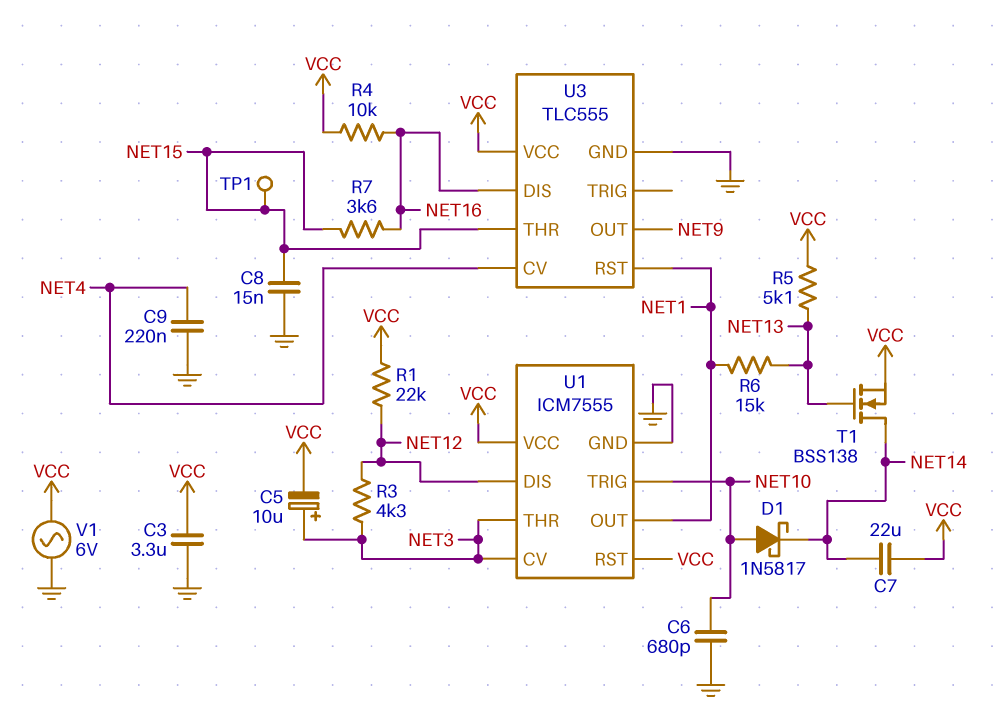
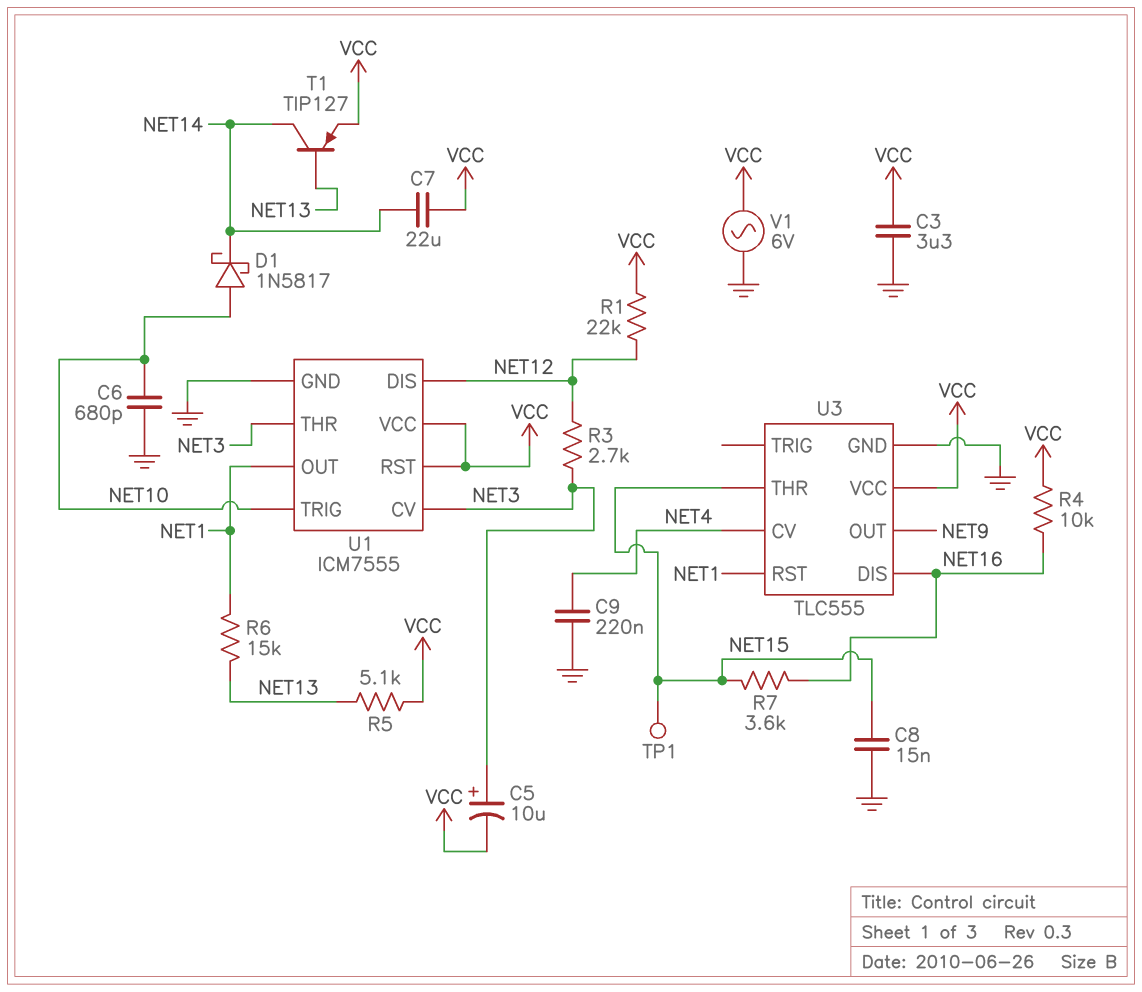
R3: 4.3k (NET3, NET12) -> 2.7k (NET3, NET12)
T1: NMOS BSS138 (G NET13, D NET14, S VCC) -> PNP TIP127 (B NET13, C NET14, E VCC)

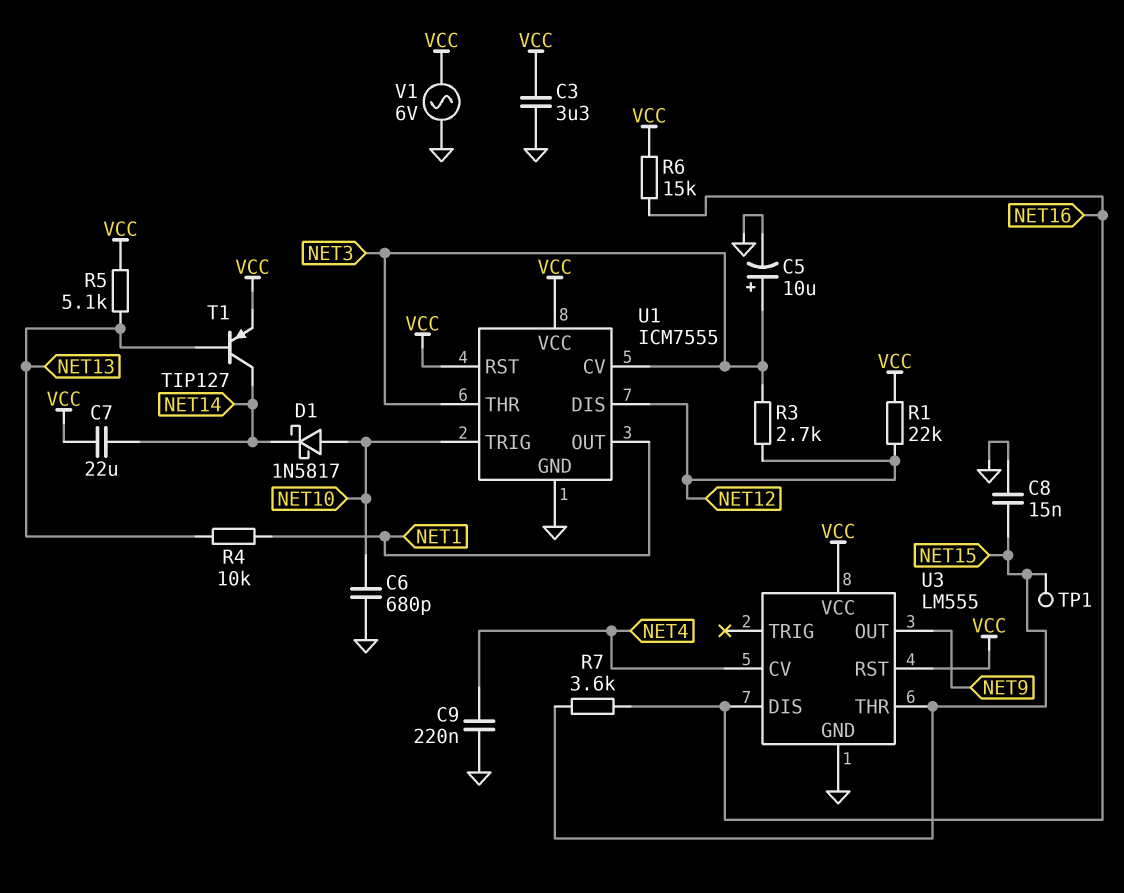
C5: 10uF (plus NET3, minus VCC) -> 10uF (plus NET3, minus GND)
R4: 10k (NET16, VCC) -> 10k (NET1, NET13)
R6: 15k (NET1, NET13) -> 15k (NET16, VCC)
U3: TLC555 -> LM555
U3 pin RST: NET1 -> VCC

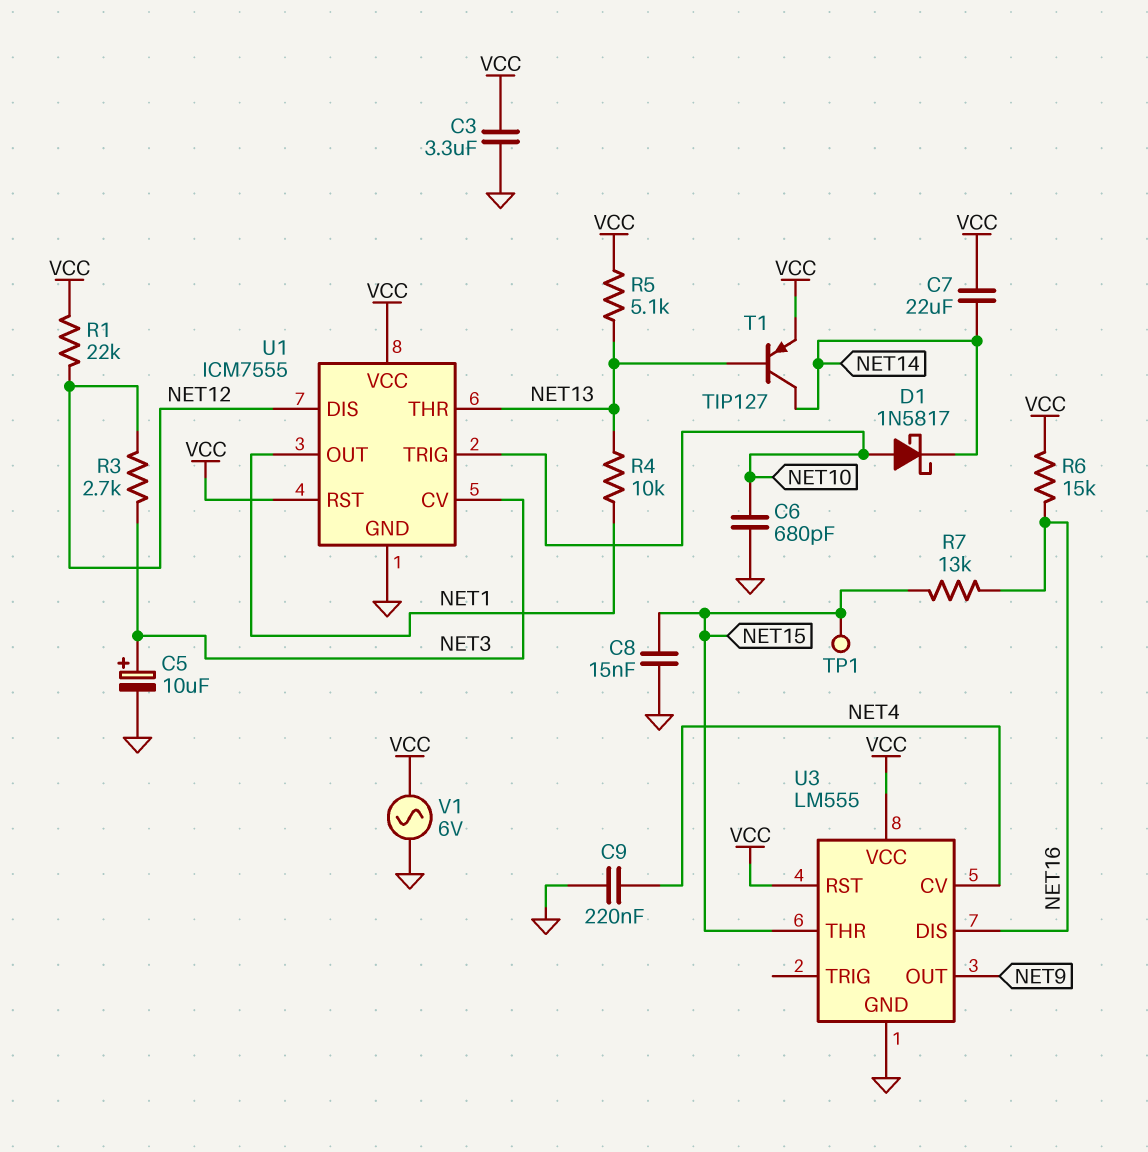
R7: 3.6k (NET15, NET16) -> 13k (NET15, NET16)
U1 pin THR: NET3 -> NET13

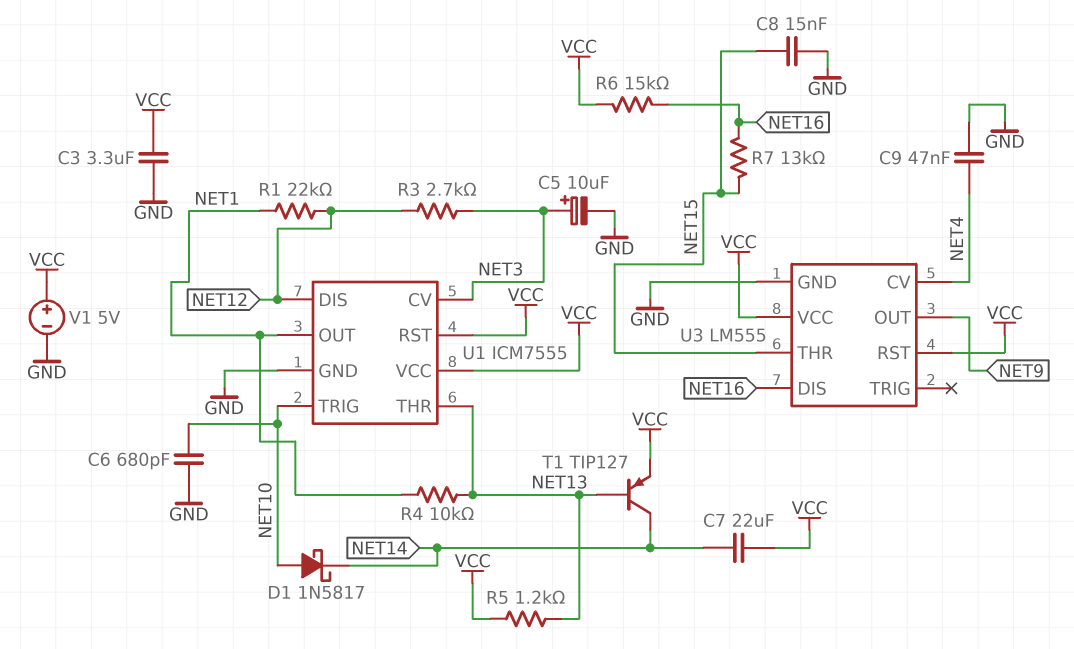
C9: 220nF (GND, NET4) -> 47nF (GND, NET4)
R1: 22k (NET12, VCC) -> 22k (NET1, NET12)
R5: 5.1k (NET13, VCC) -> 1.2k (NET13, VCC)
TP1: test point (NET15) -> none
V1: AC 6V (GND, VCC) -> 5V (plus VCC, minus GND)

